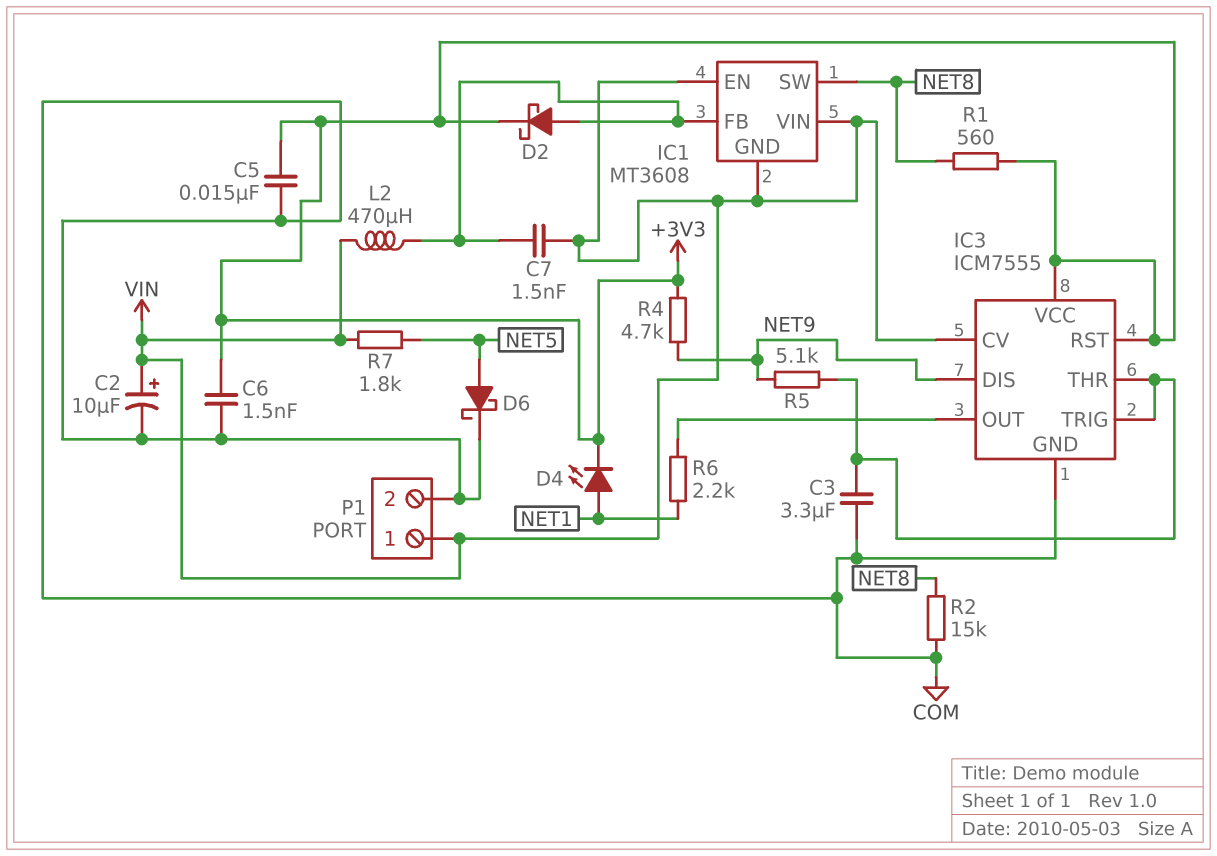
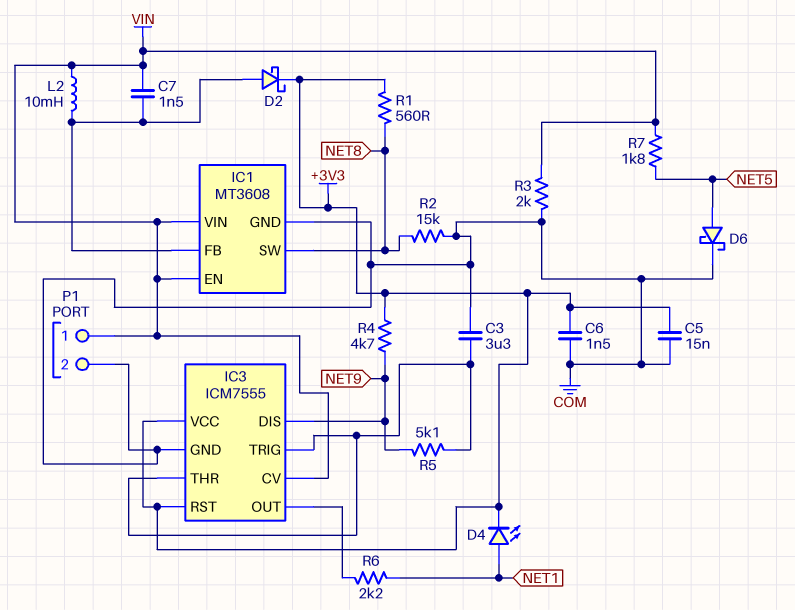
C2: 10uF (plus VIN, minus COM) -> none
IC1 pin GND: VIN -> COM
L2: 470uH (IC1/FB, VIN) -> 10mH (IC1/FB, VIN)
R3: none -> 2k (COM, VIN)

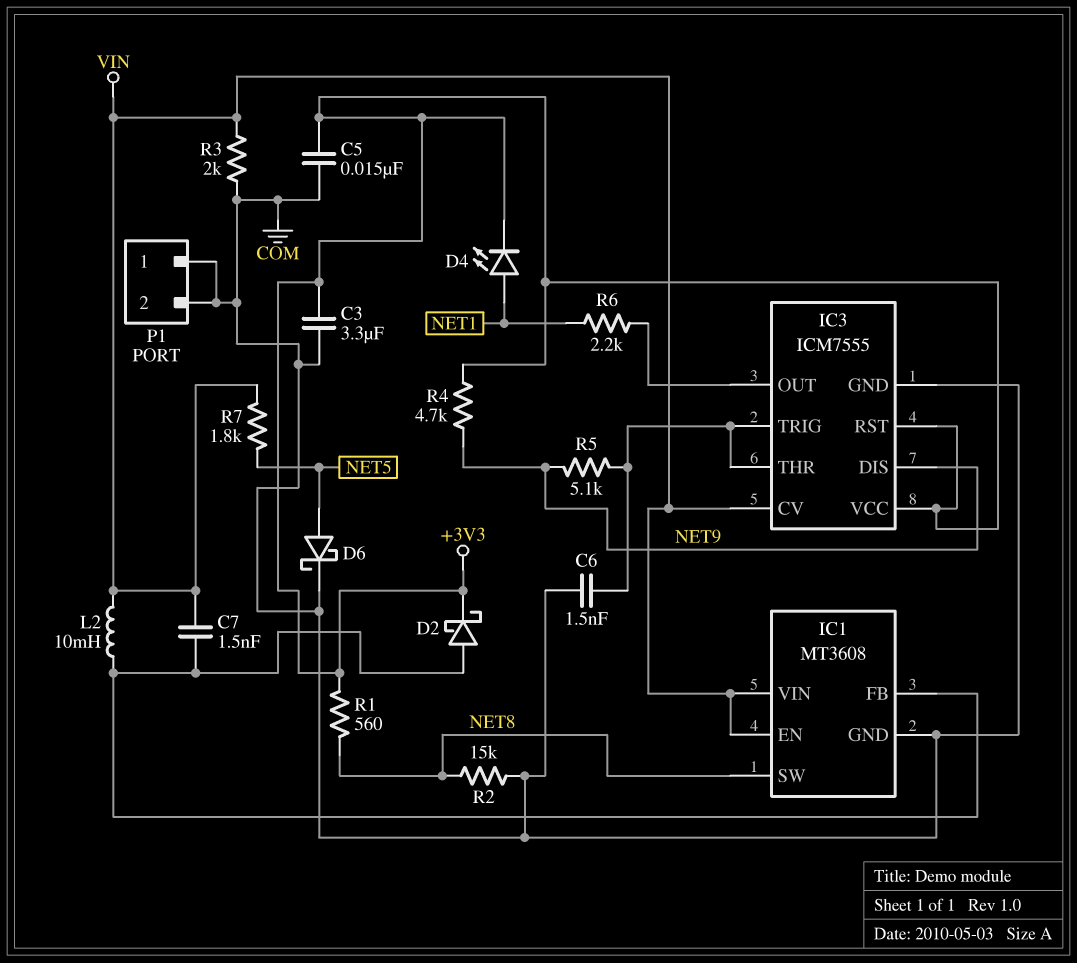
C3: 3.3uF (COM, IC3/THR) -> 3.3uF (+3V3, COM)
C6: 1.5nF (+3V3, COM) -> 1.5nF (COM, IC3/THR)
P1 pin 1: VIN -> COM

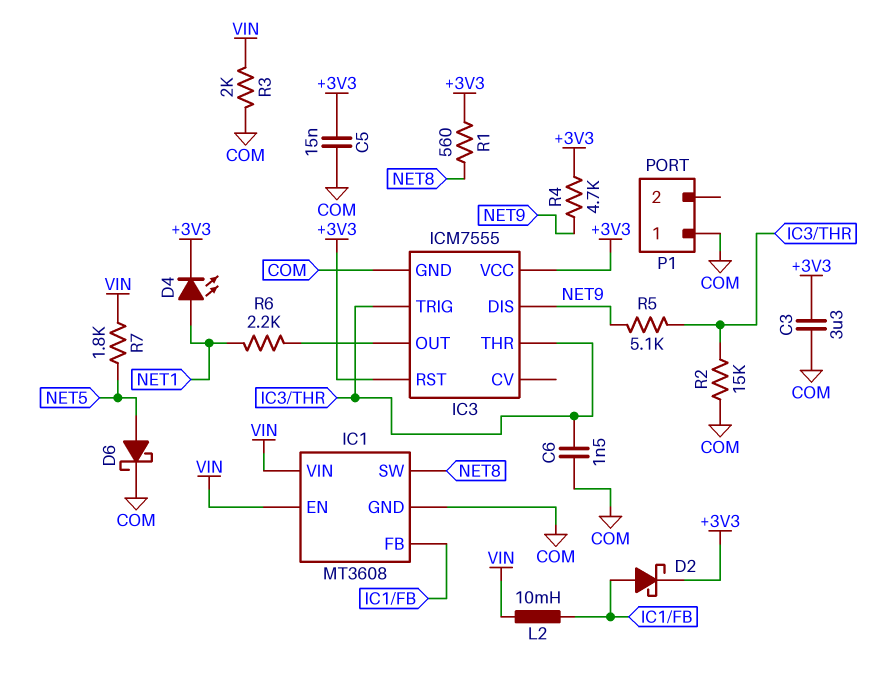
C7: 1.5nF (IC1/FB, VIN) -> none
IC3 pin CV: VIN -> none
P1 pin 2: COM -> none
R2: 15k (COM, NET8) -> 15k (COM, IC3/THR)

